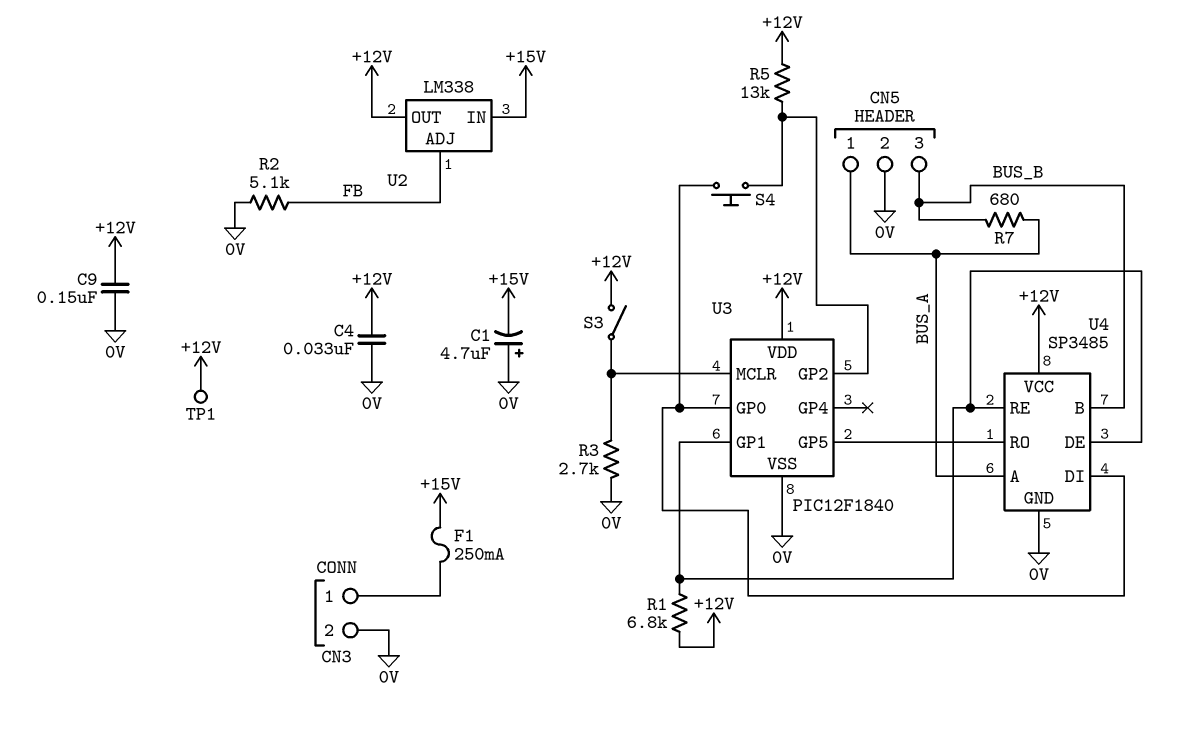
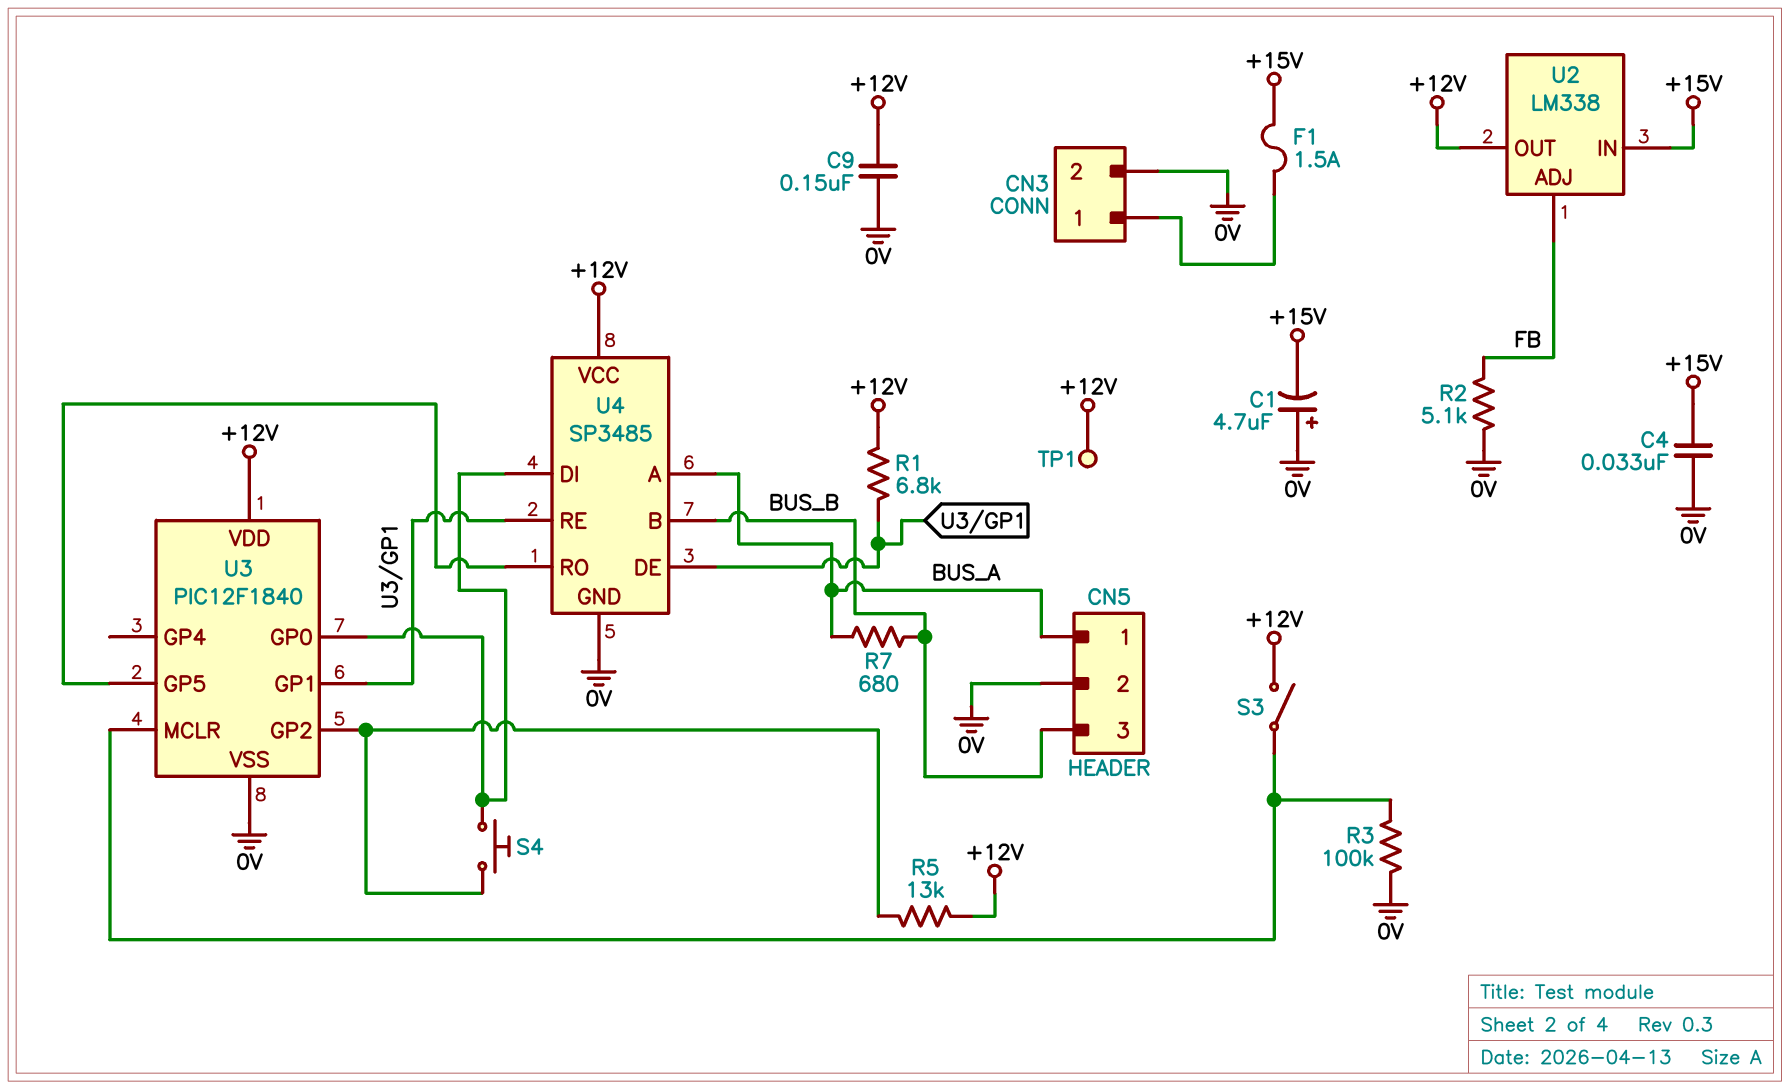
C4: 33nF (+12V, 0V) -> 33nF (+15V, 0V)
F1: 250mA (+15V, CN3/1) -> 1.5A (+15V, CN3/1)
R3: 2.7k (0V, U3/MCLR) -> 100k (0V, U3/MCLR)

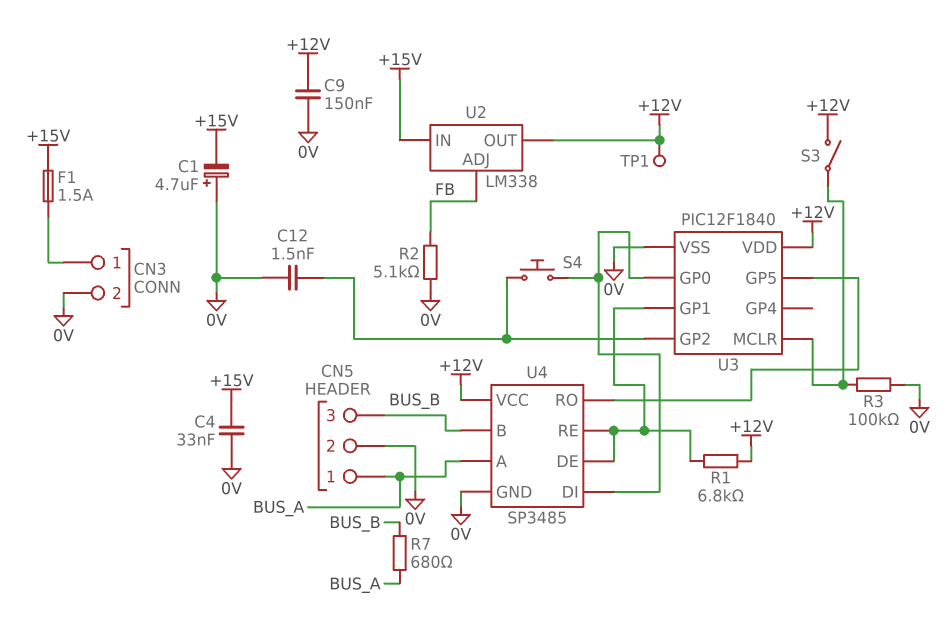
C12: none -> 1.5nF (0V, U3/GP2)
R5: 13k (+12V, U3/GP2) -> none

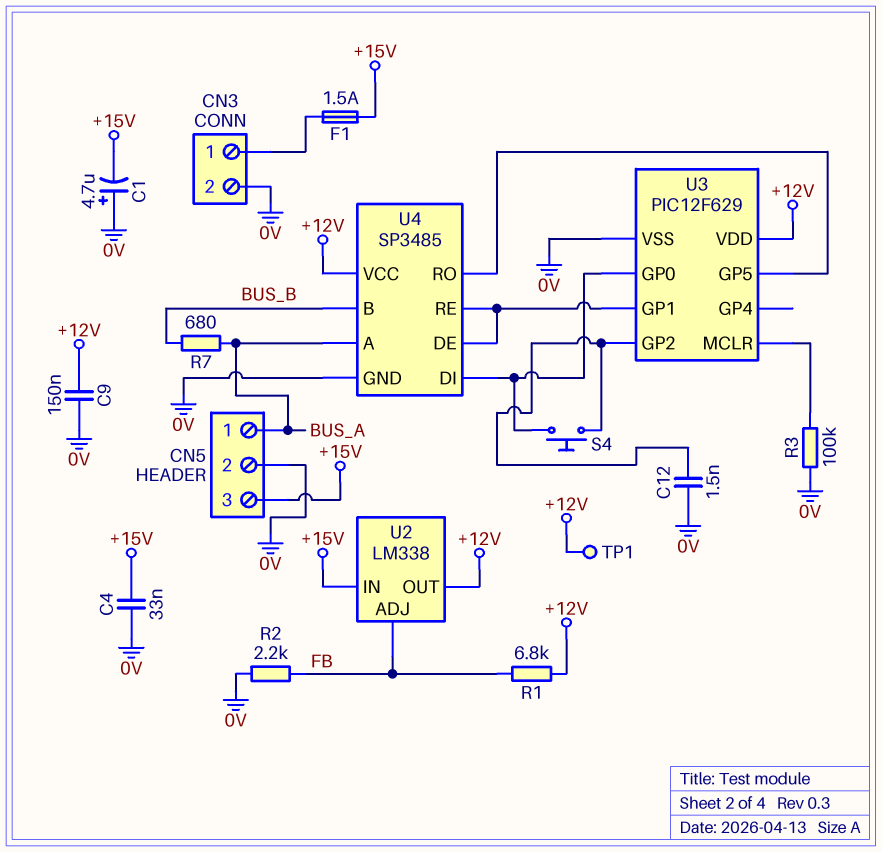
CN5 pin 3: BUS_B -> +15V
R1: 6.8k (+12V, U3/GP1) -> 6.8k (+12V, FB)
R2: 5.1k (0V, FB) -> 2.2k (0V, FB)
S3: switch (+12V, U3/MCLR) -> none
U3: PIC12F1840 -> PIC12F629

